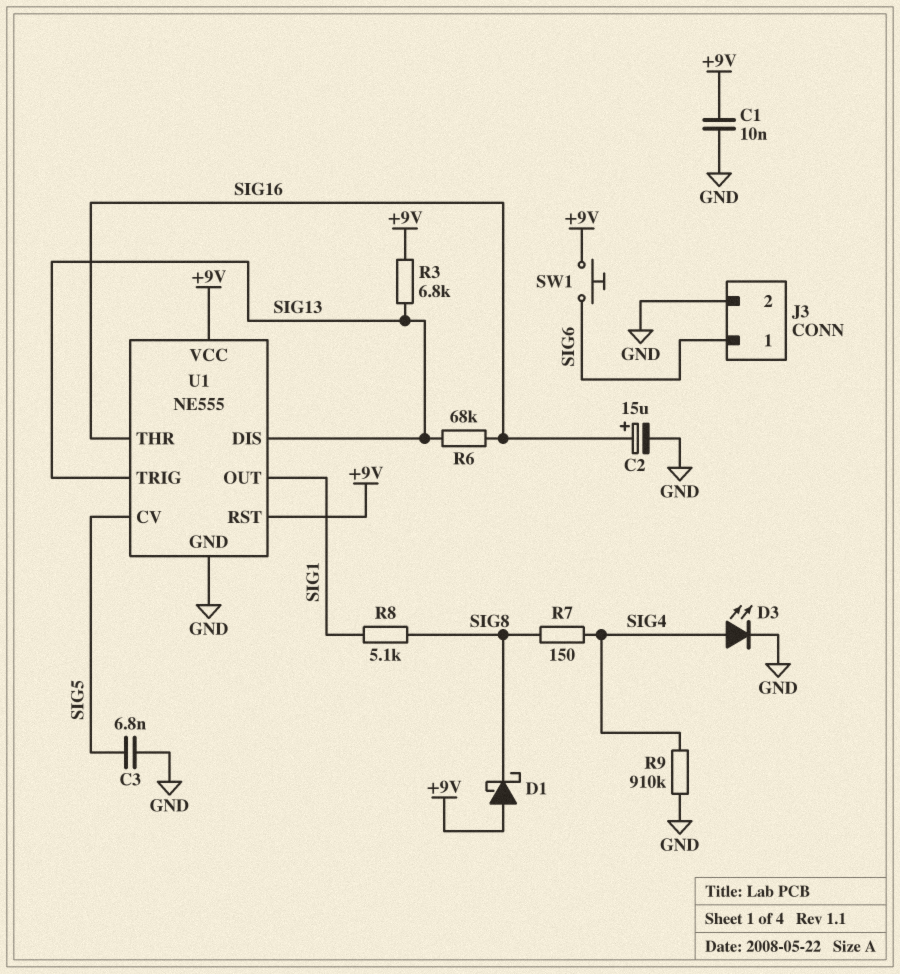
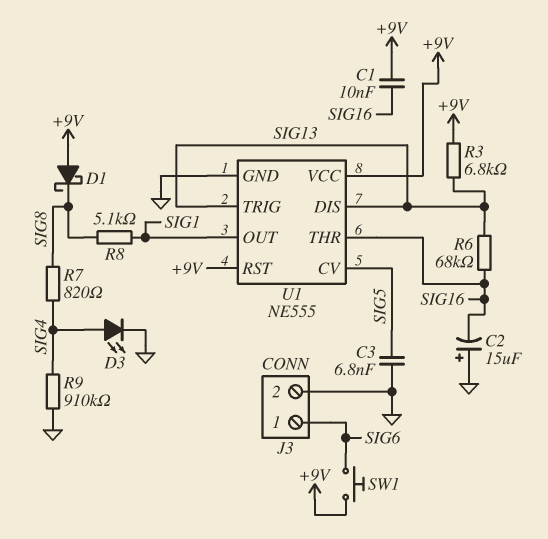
C1: 10nF (+9V, GND) -> 10nF (+9V, SIG16)
C2: 15uF (plus SIG16, minus GND) -> 15uF (plus GND, minus SIG16)
R7: 150 (SIG4, SIG8) -> 820 (SIG4, SIG8)

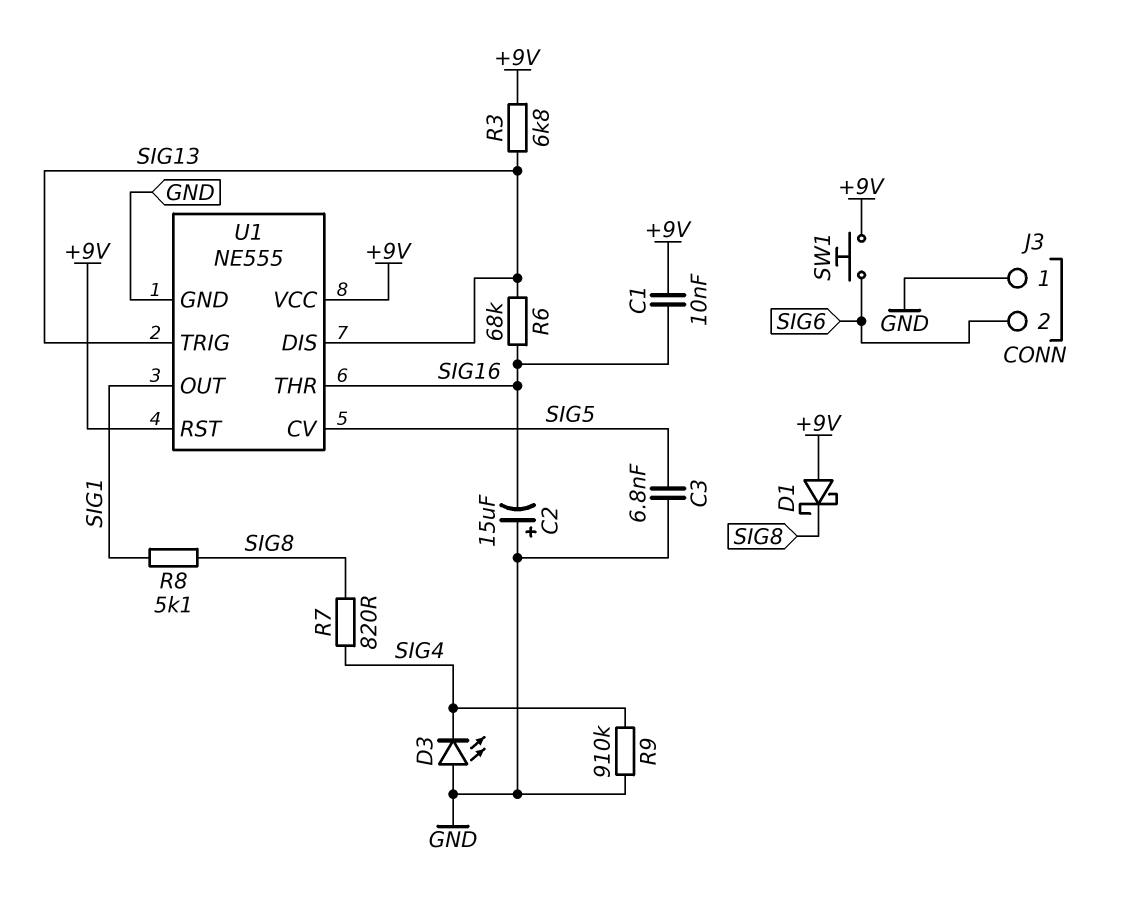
D3: LED (A SIG4, K GND) -> LED (A GND, K SIG4)
J3 pin 1: SIG6 -> GND
J3 pin 2: GND -> SIG6

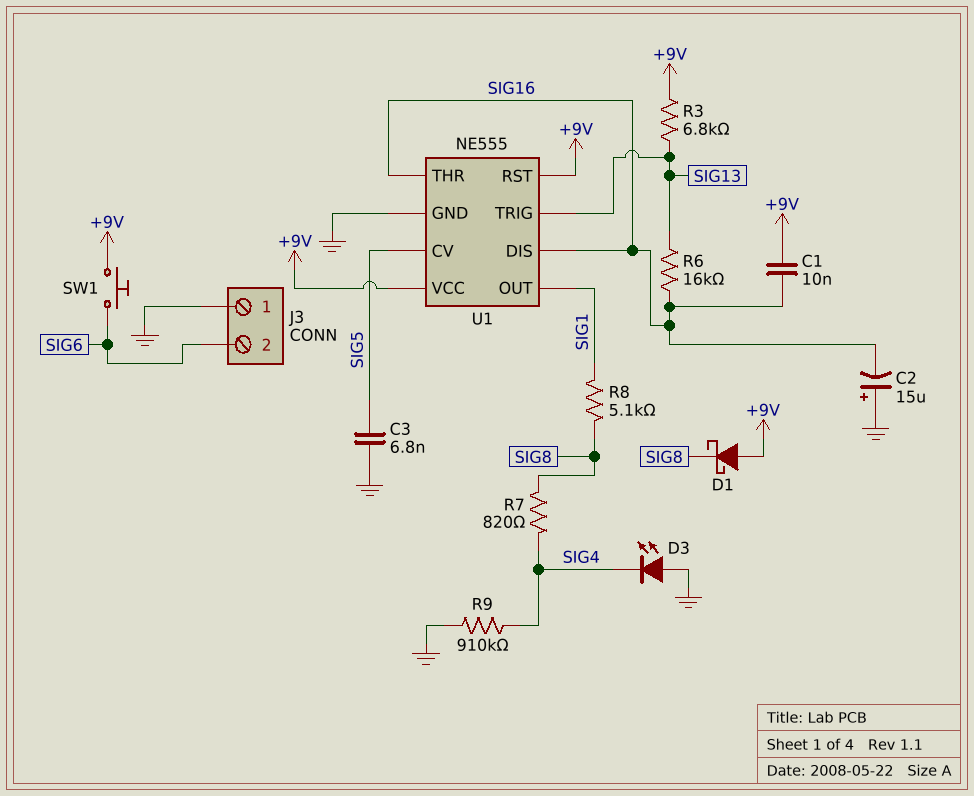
R6: 68k (SIG13, SIG16) -> 16k (SIG13, SIG16)
U1 pin DIS: SIG13 -> SIG16

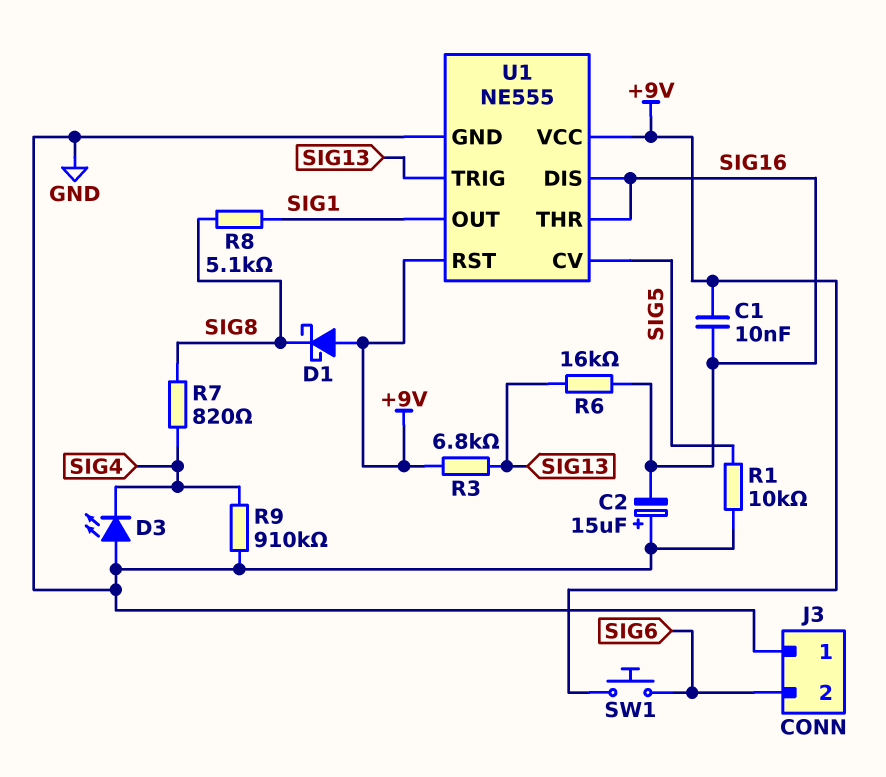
C3: 6.8nF (GND, SIG5) -> none
R1: none -> 10k (GND, SIG5)

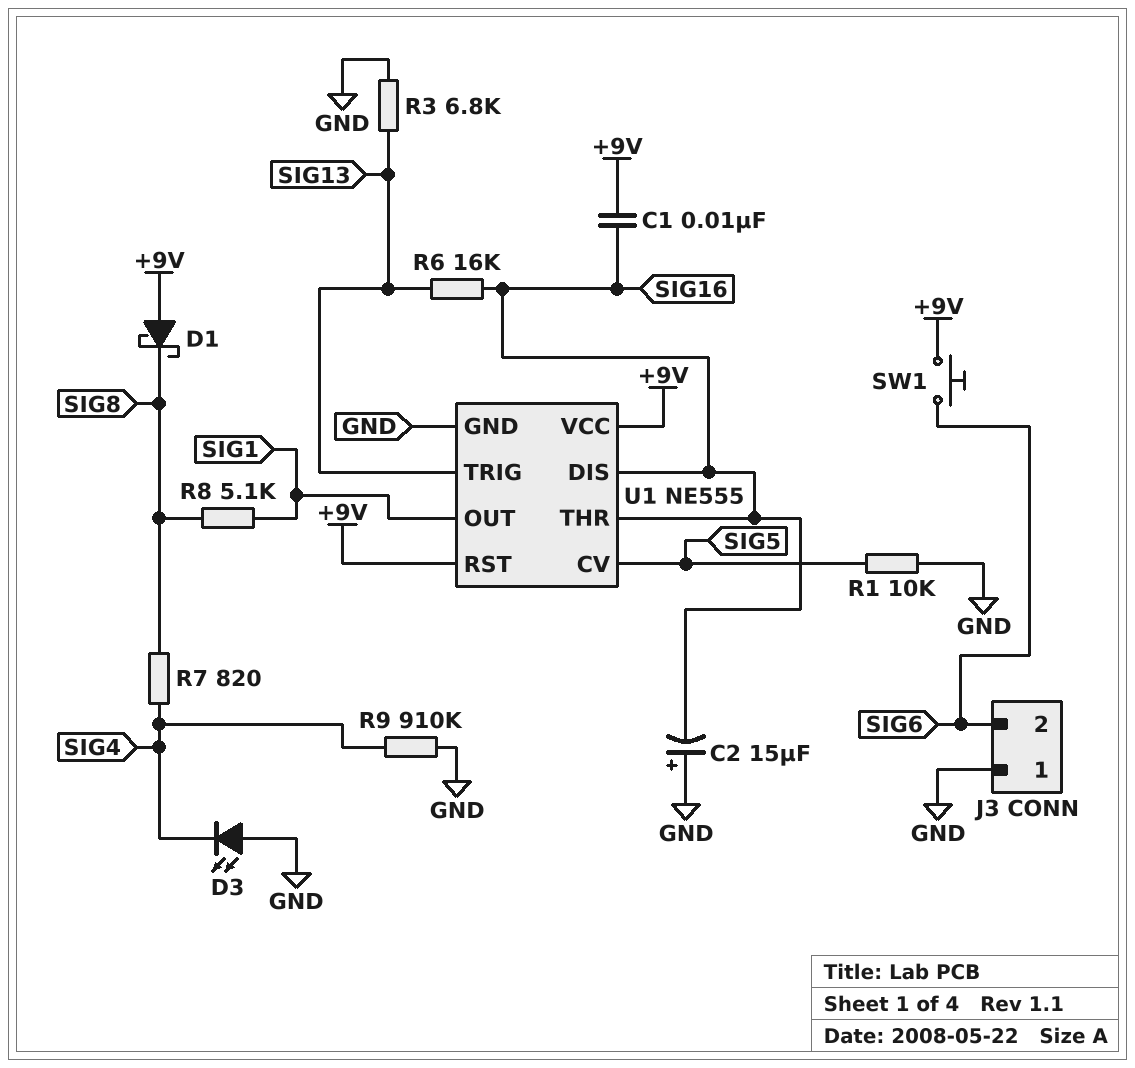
R3: 6.8k (+9V, SIG13) -> 6.8k (GND, SIG13)

